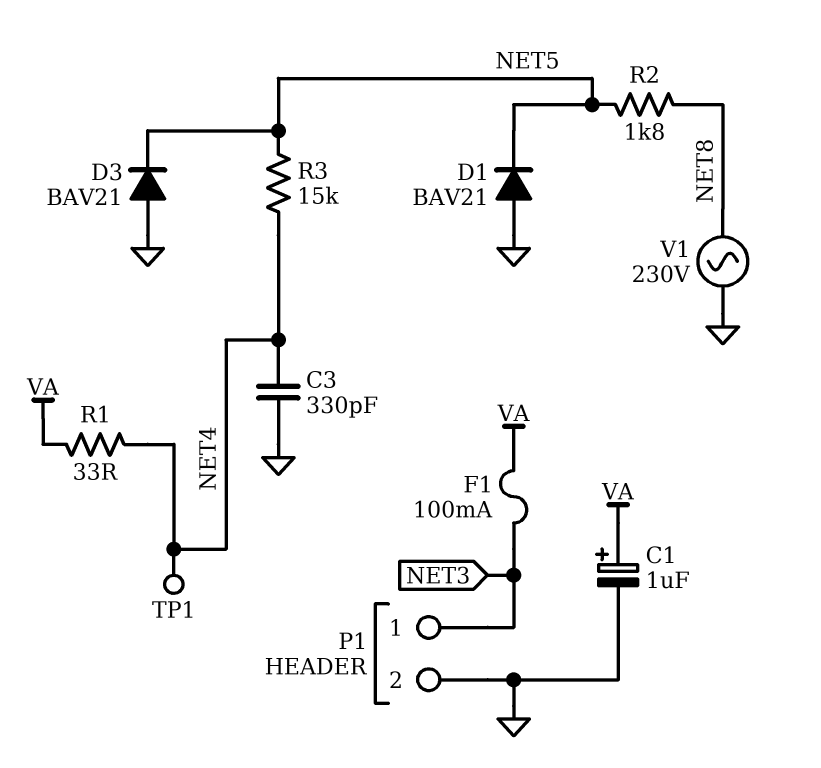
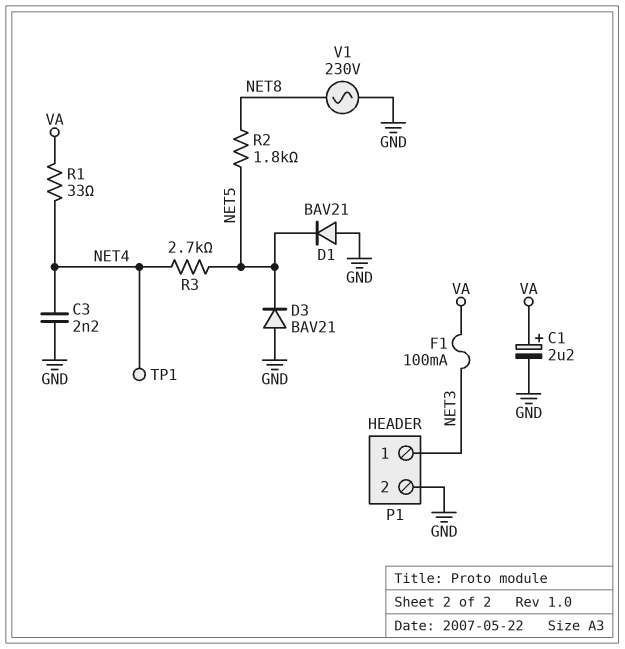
C1: 1uF (plus VA, minus GND) -> 2.2uF (plus VA, minus GND)
C3: 330pF (GND, NET4) -> 2.2nF (GND, NET4)
R3: 15k (NET4, NET5) -> 2.7k (NET4, NET5)

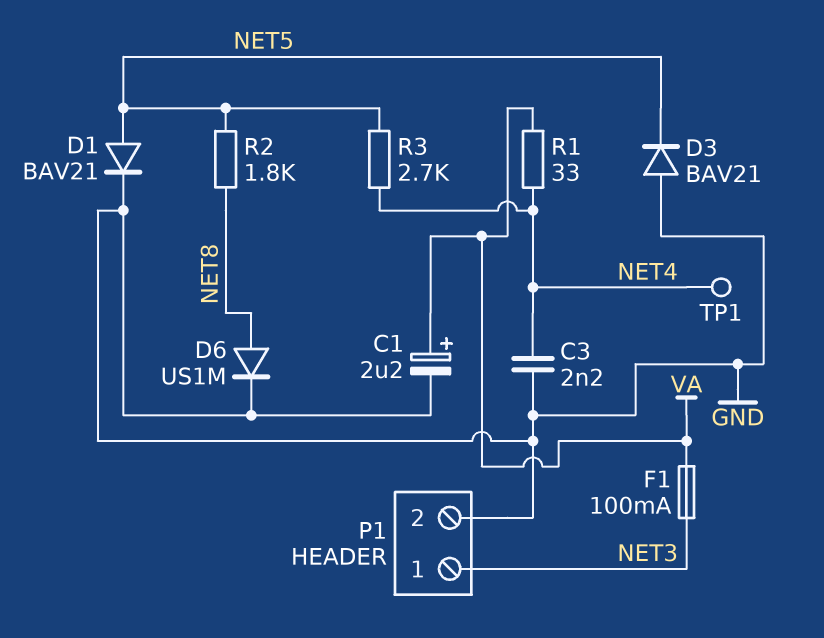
D1: diode BAV21 (A GND, K NET5) -> diode BAV21 (A NET5, K GND)
D6: none -> diode US1M (A NET8, K GND)
V1: AC 230V (GND, NET8) -> none

